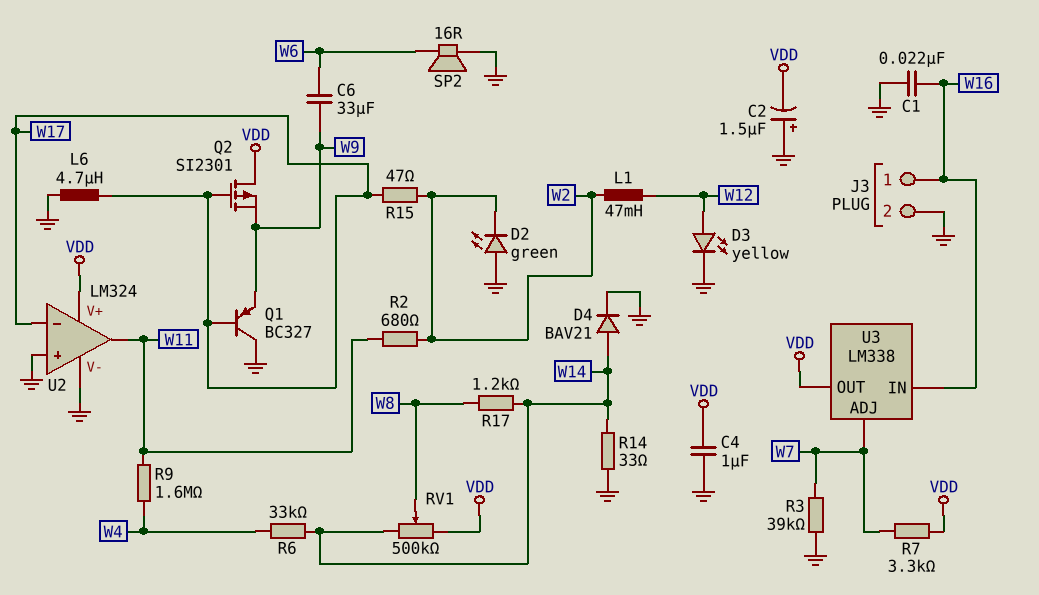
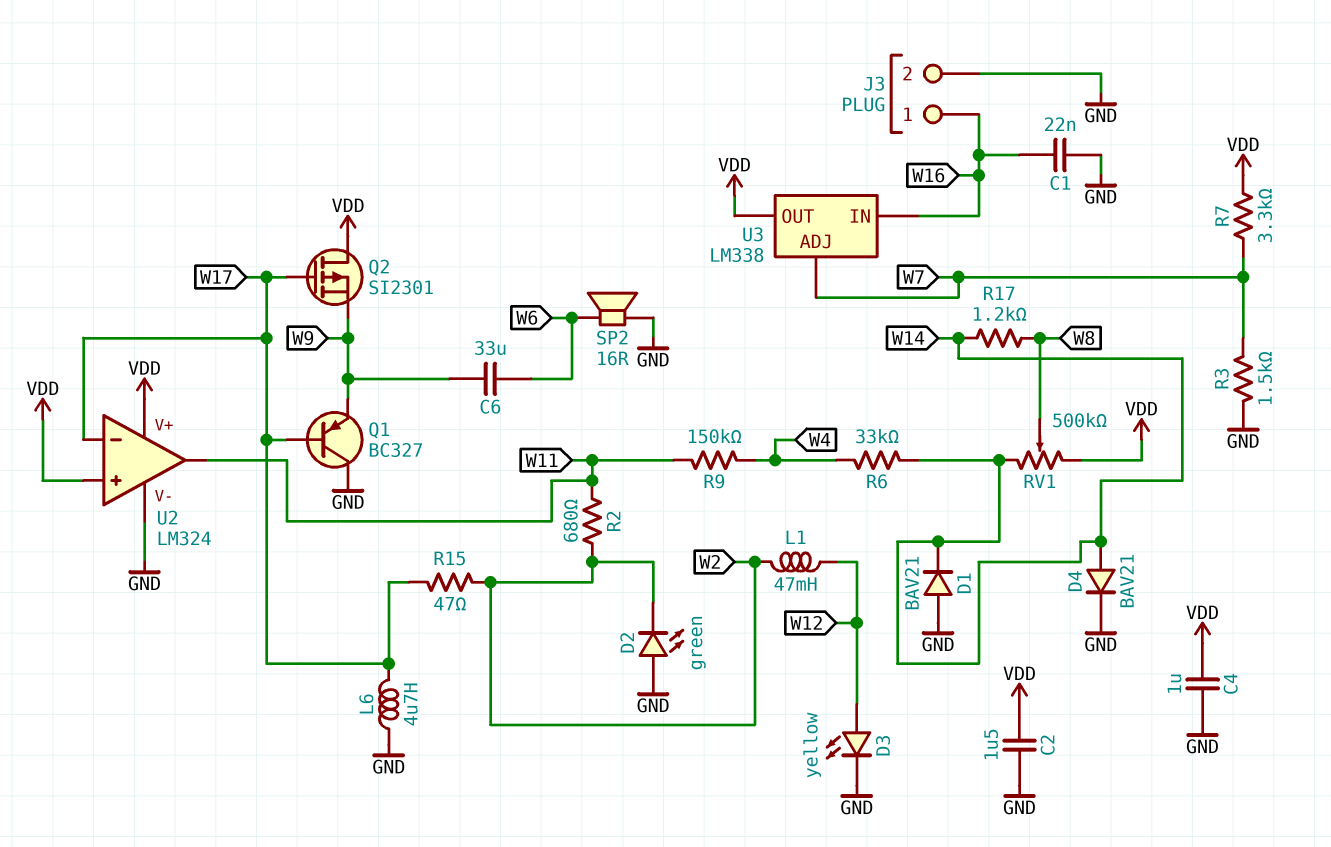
C2: 1.5uF (plus GND, minus VDD) -> 1.5uF (GND, VDD)
D1: none -> diode BAV21 (A GND, K W14)
R3: 39k (GND, W7) -> 1.5k (GND, W7)
R9: 1.6M (W4, W11) -> 150k (W4, W11)
R14: 33 (GND, W14) -> none
U2 pin in+: GND -> VDD

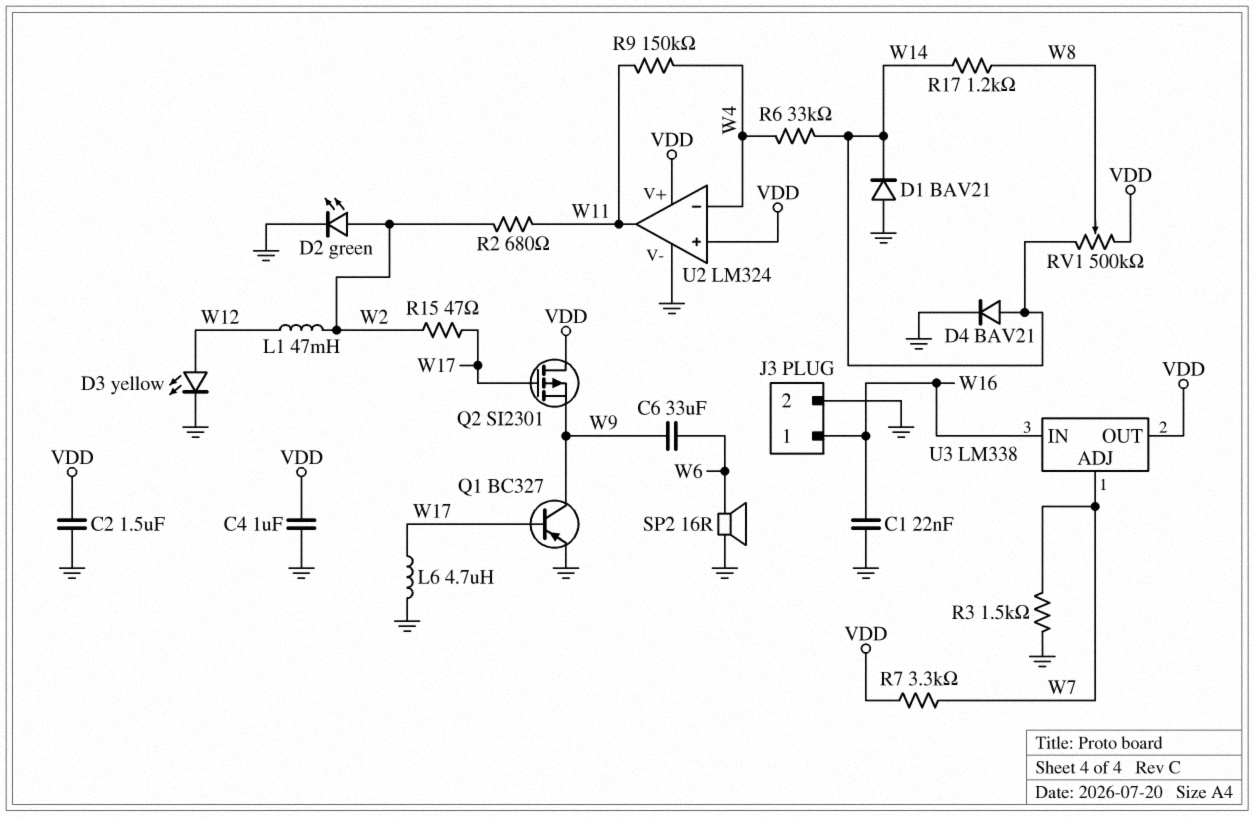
D2: LED green (A GND, K W2) -> LED green (A W2, K GND)
Q1: PNP BC327 (B W17, C GND, E W9) -> PNP BC327 (B W17, C W9, E GND)
U2 pin in-: W17 -> W4

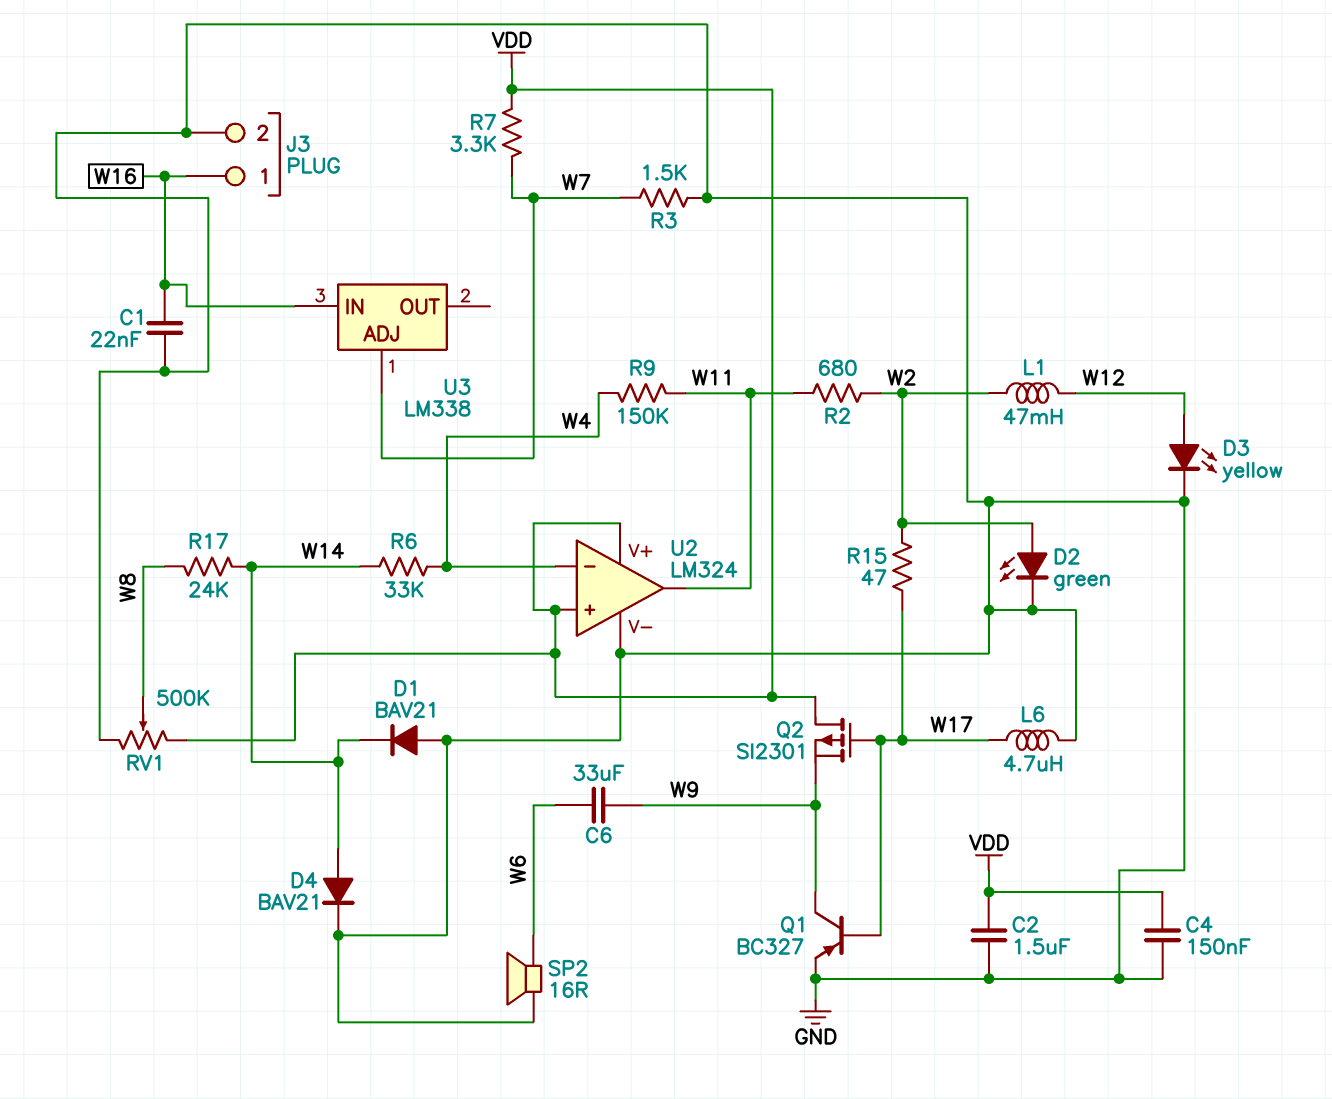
C4: 1uF (GND, VDD) -> 150nF (GND, VDD)
R17: 1.2k (W8, W14) -> 24k (W8, W14)
RV1: 500k (VDD, W14, wiper W8) -> 500k (GND, VDD, wiper W8)
U3 pin OUT: VDD -> none

